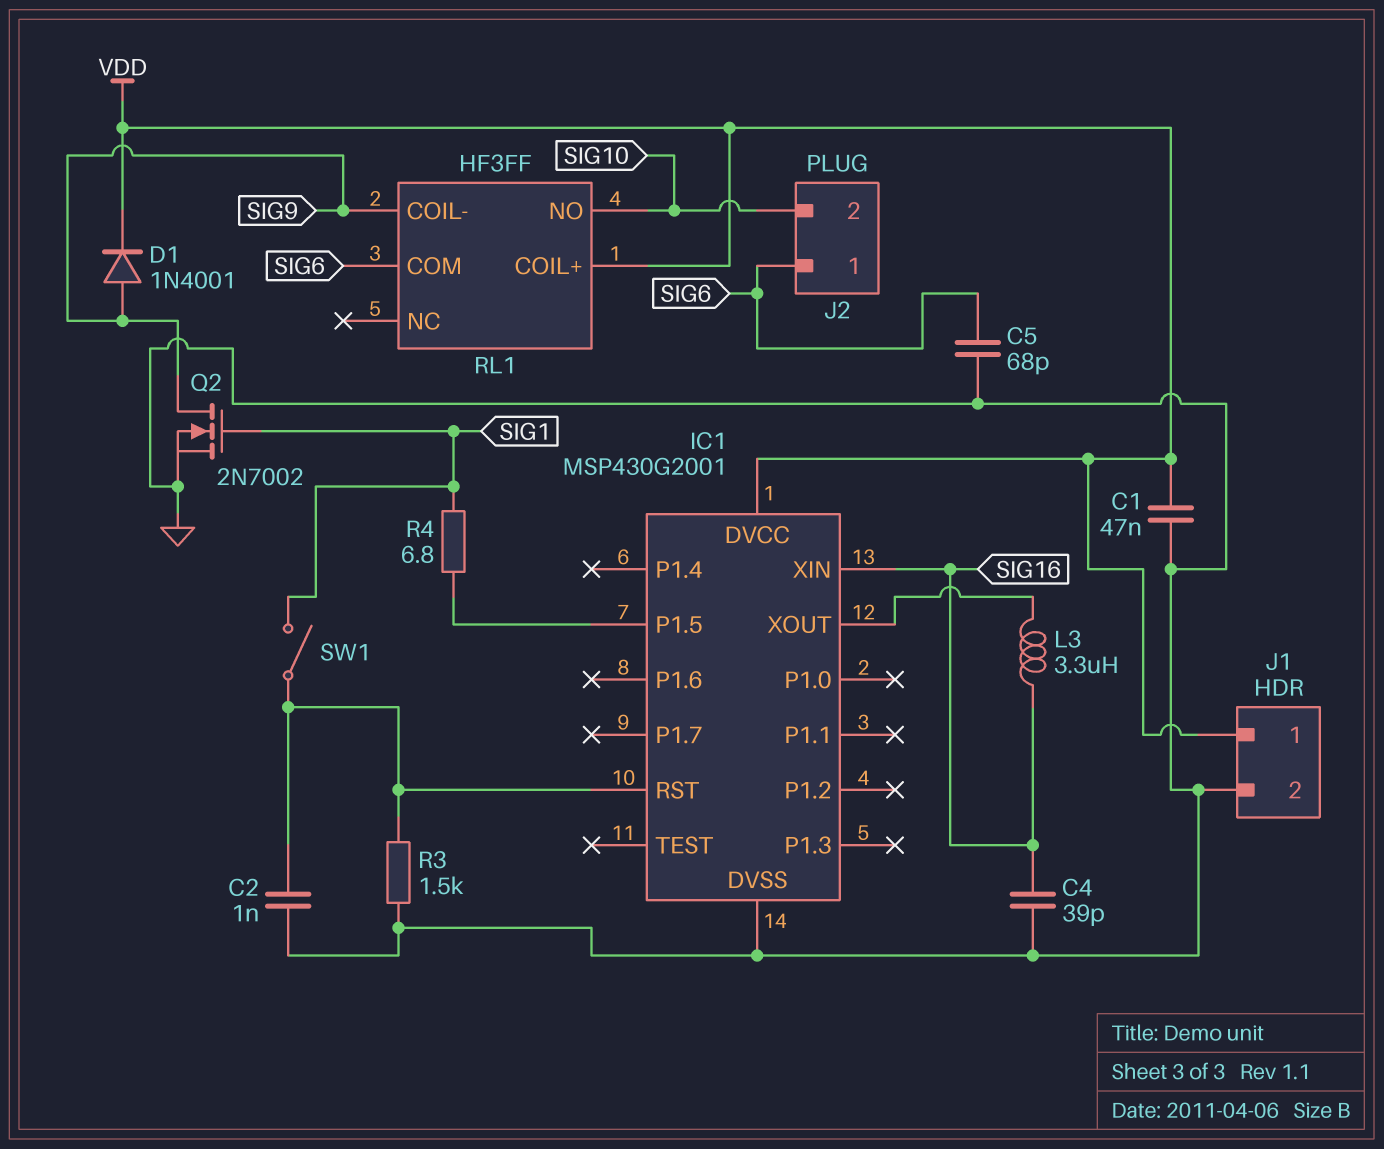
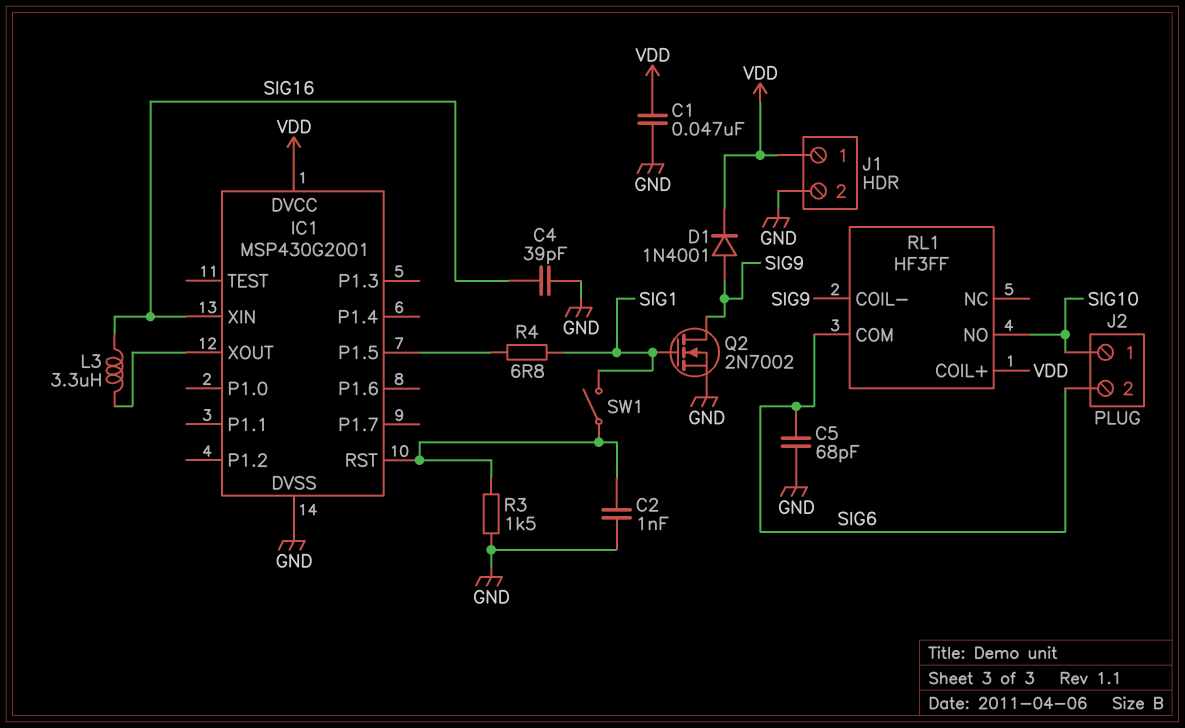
J2 pin 1: SIG6 -> SIG10
J2 pin 2: SIG10 -> SIG6

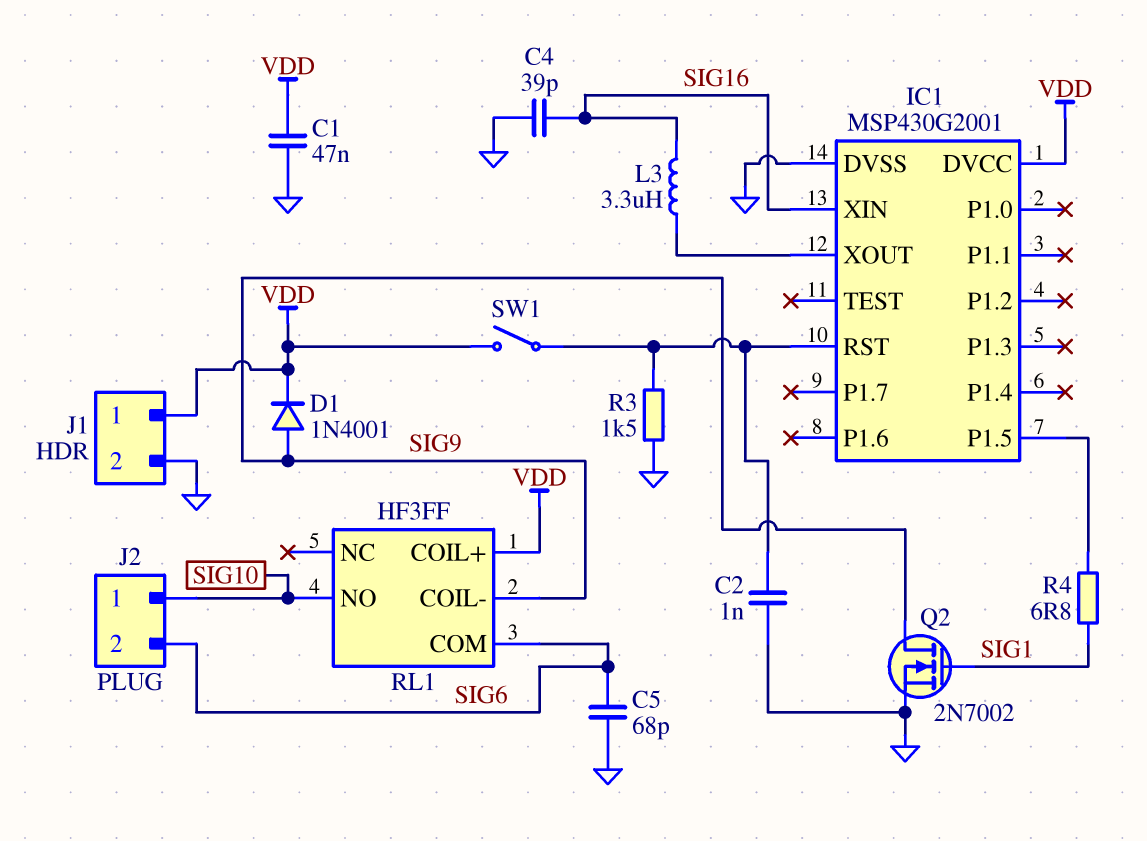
SW1: switch (IC1/RST, SIG1) -> switch (IC1/RST, VDD)

